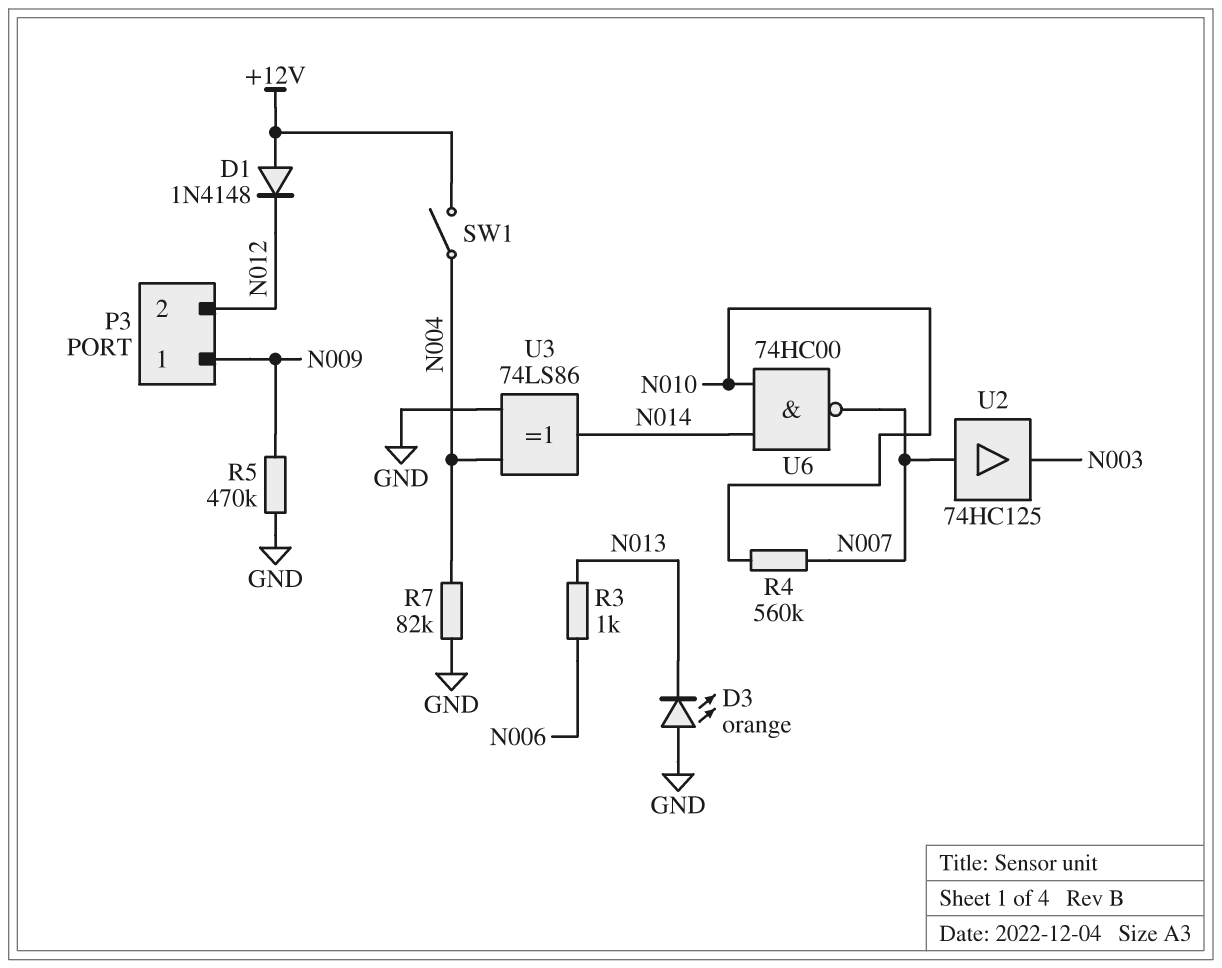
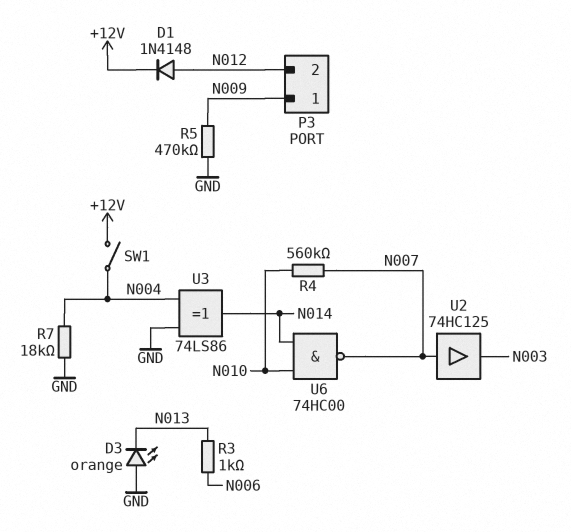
D1: diode 1N4148 (A +12V, K N012) -> diode 1N4148 (A N012, K +12V)
R7: 82k (GND, N004) -> 18k (GND, N004)

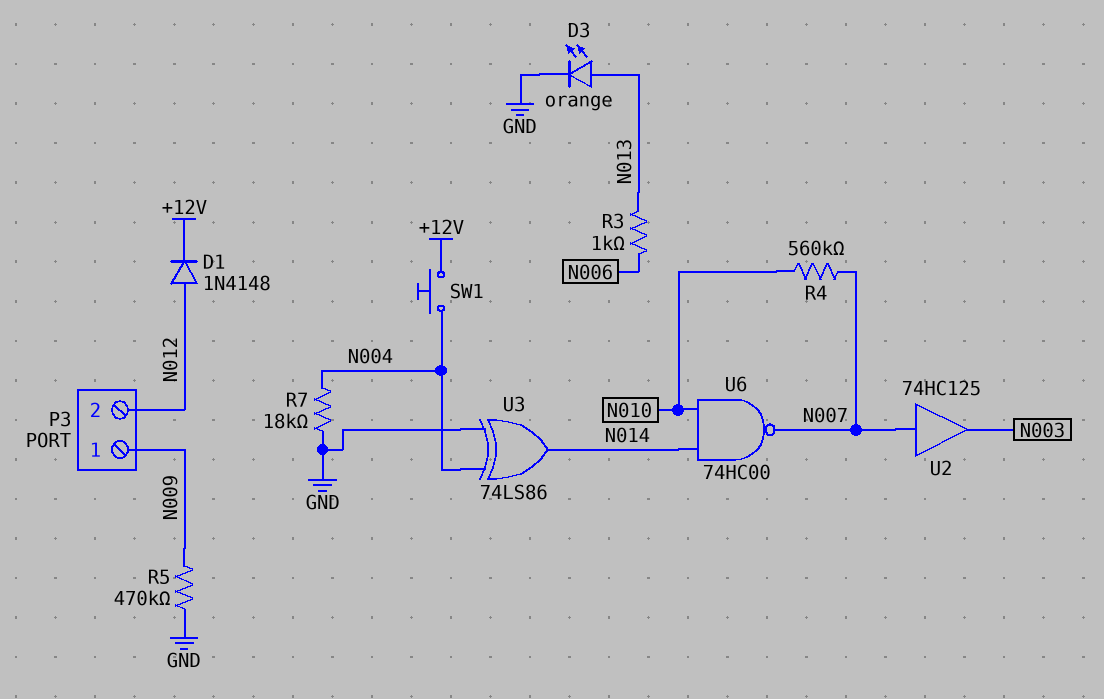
D3: LED orange (A GND, K N013) -> LED orange (A N013, K GND)
SW1: switch (+12V, N004) -> button (+12V, N004)

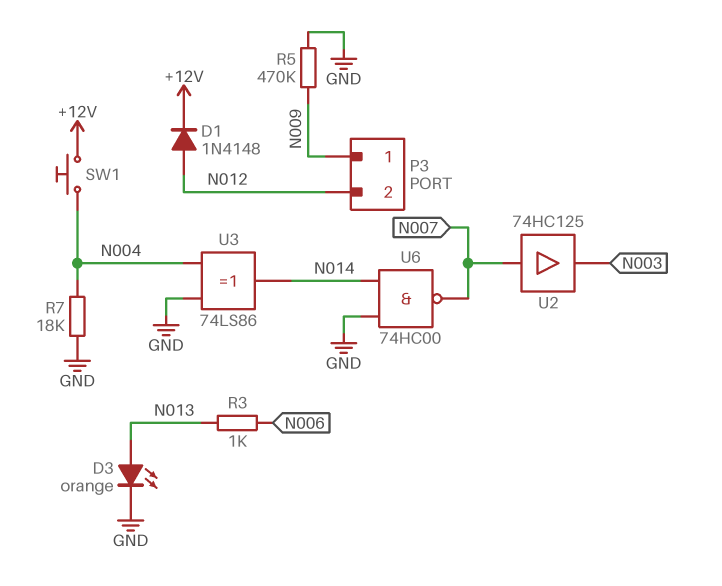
R4: 560k (N007, N010) -> none
U6: NAND 74HC00 (in N010, in N014, out N007) -> NAND 74HC00 (in GND, in N014, out N007)

